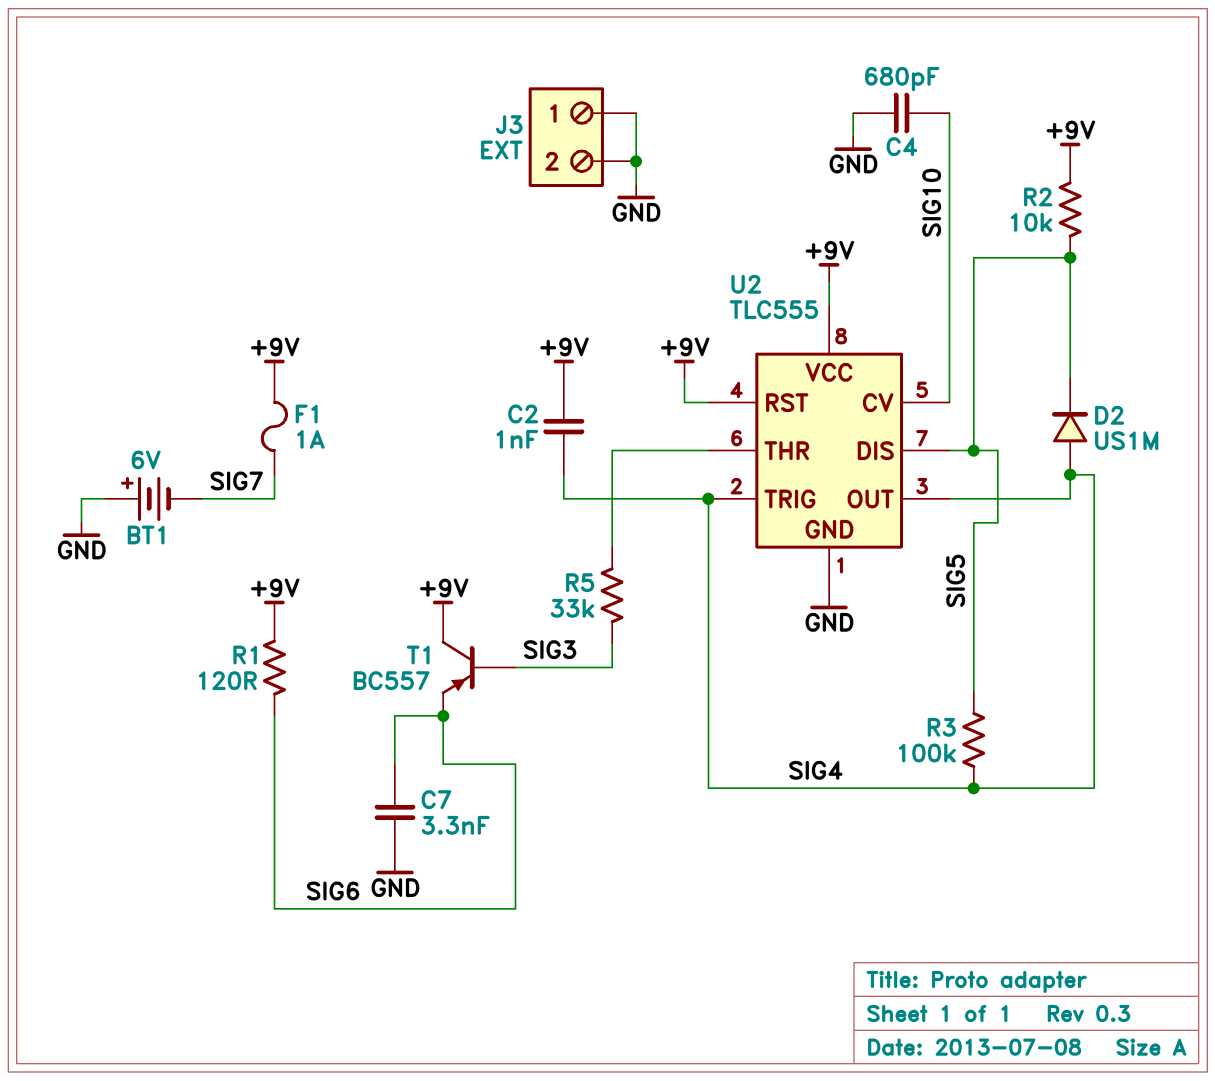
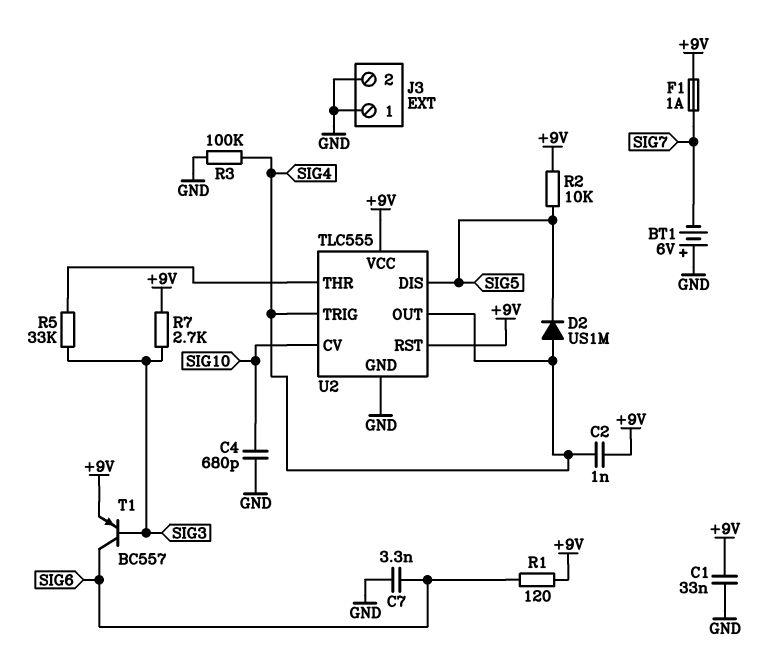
C1: none -> 33nF (+9V, GND)
R3: 100k (SIG4, SIG5) -> 100k (GND, SIG4)
R7: none -> 2.7k (+9V, SIG3)
T1: PNP BC557 (B SIG3, C +9V, E SIG6) -> PNP BC557 (B SIG3, C SIG6, E +9V)

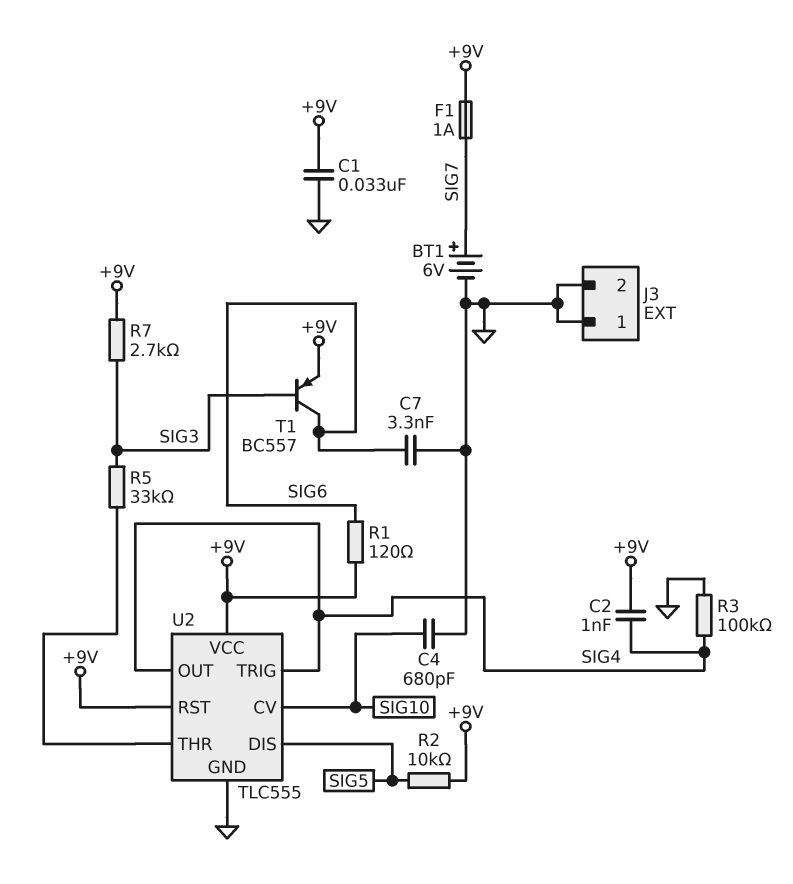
BT1: 6V (plus GND, minus SIG7) -> 6V (plus SIG7, minus GND)
D2: diode US1M (A SIG4, K SIG5) -> none

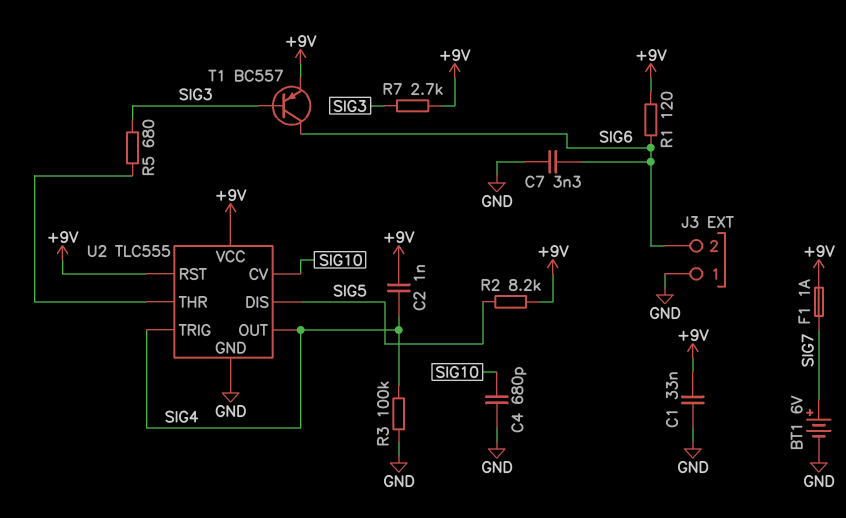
J3 pin 2: GND -> SIG6
R2: 10k (+9V, SIG5) -> 8.2k (+9V, SIG5)
R5: 33k (SIG3, U2/THR) -> 680 (SIG3, U2/THR)

